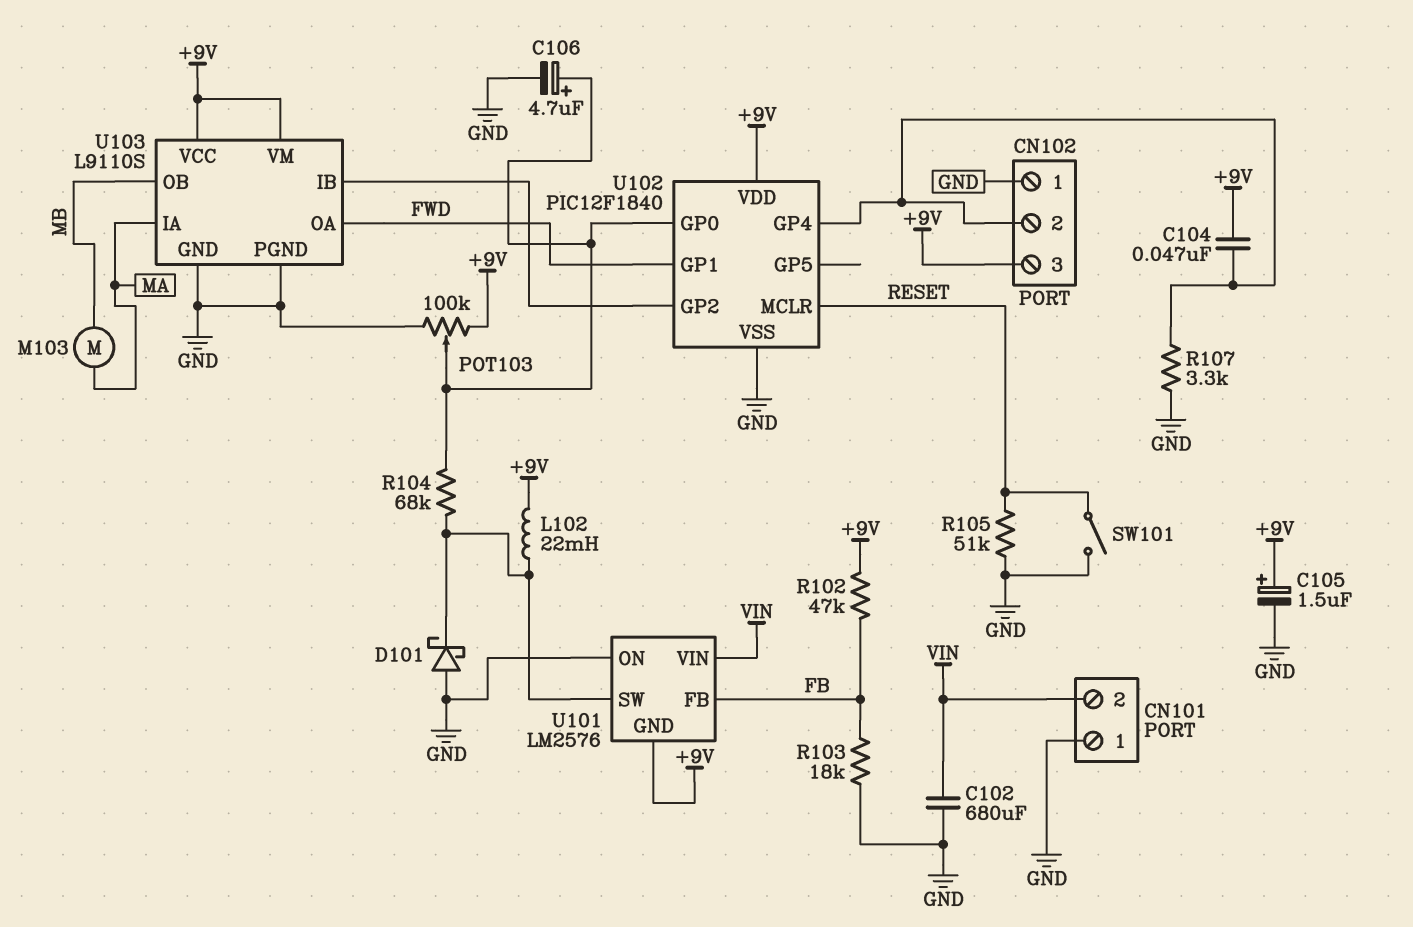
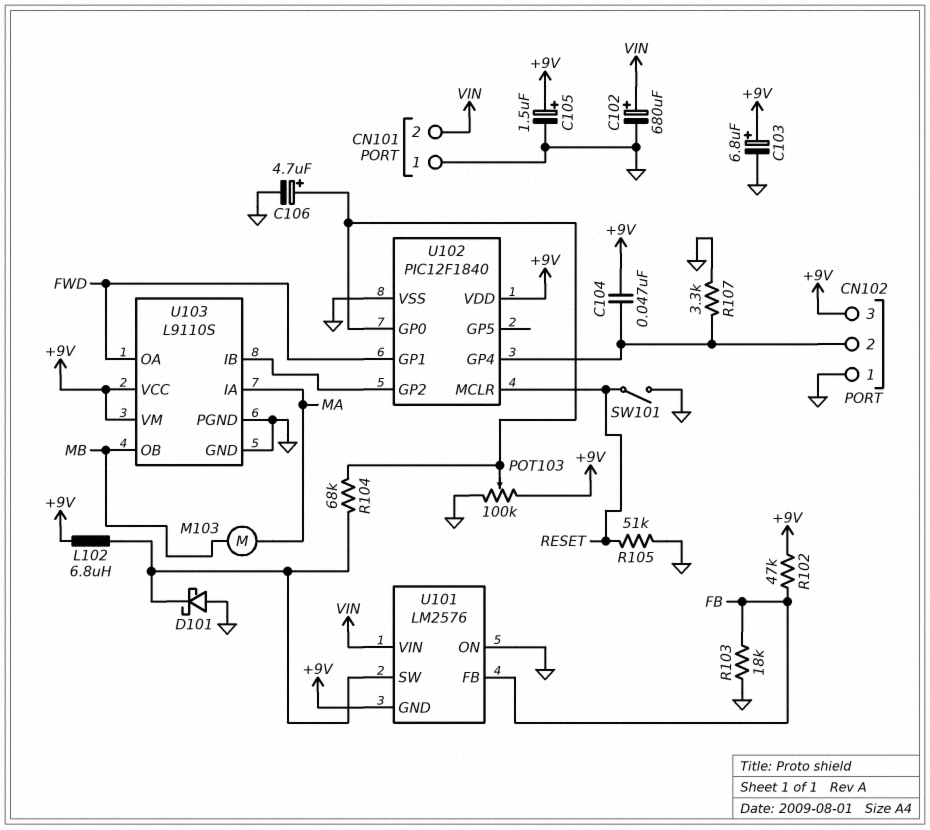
C102: 680uF (GND, VIN) -> 680uF (plus VIN, minus GND)
C103: none -> 6.8uF (plus +9V, minus GND)
L102: 22mH (+9V, U101/SW) -> 6.8uH (+9V, U101/SW)

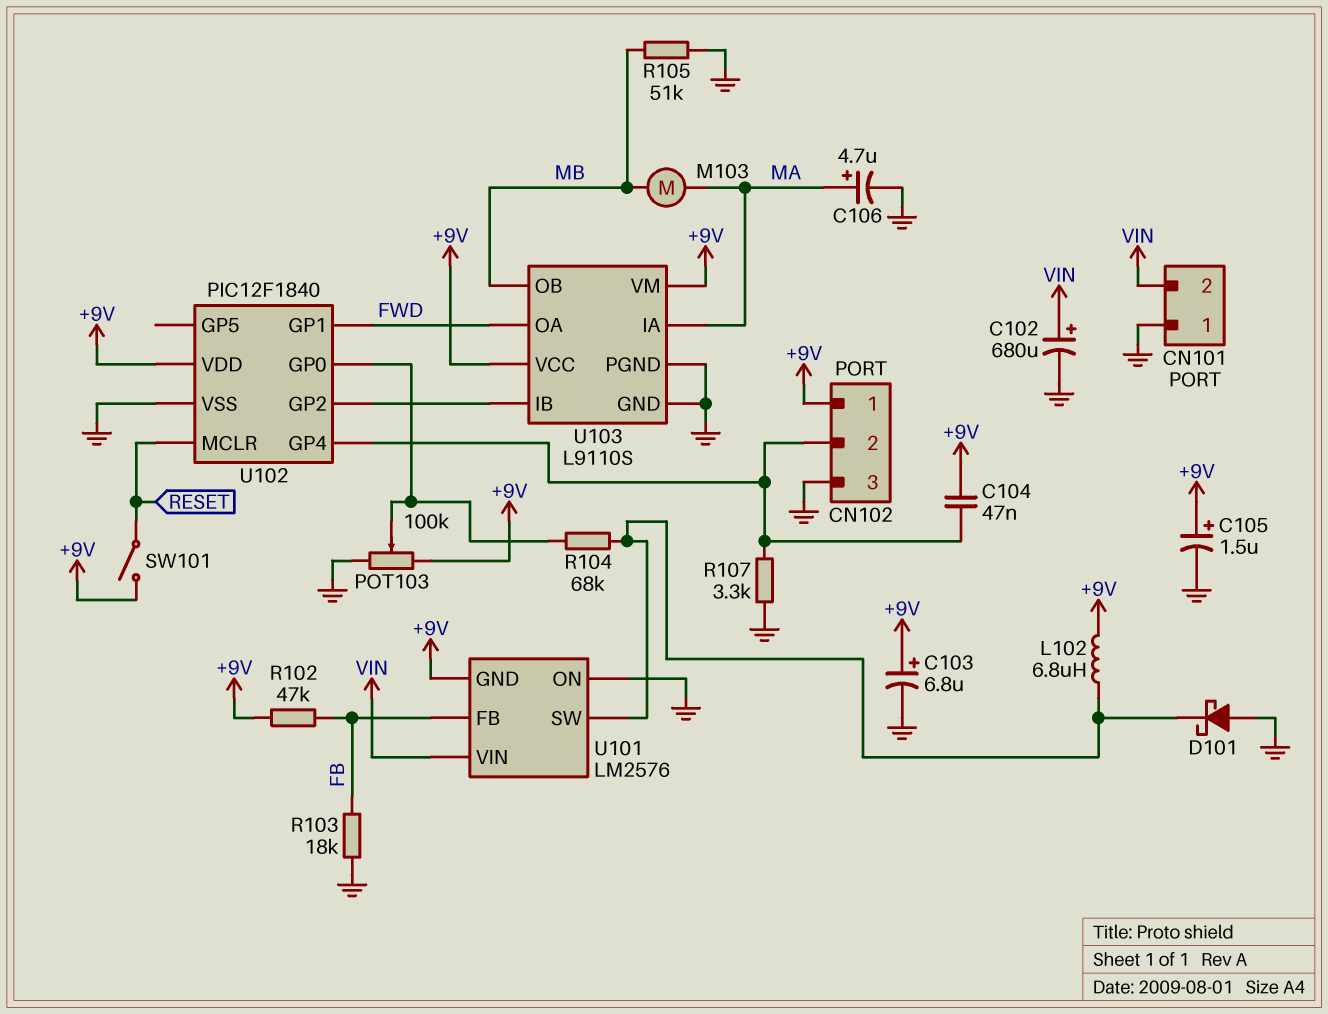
C106: 4.7uF (plus U102/GP0, minus GND) -> 4.7uF (plus MA, minus GND)
CN102 pin 1: GND -> +9V
CN102 pin 3: +9V -> GND
R105: 51k (GND, RESET) -> 51k (GND, MB)
SW101: switch (GND, RESET) -> switch (+9V, RESET)

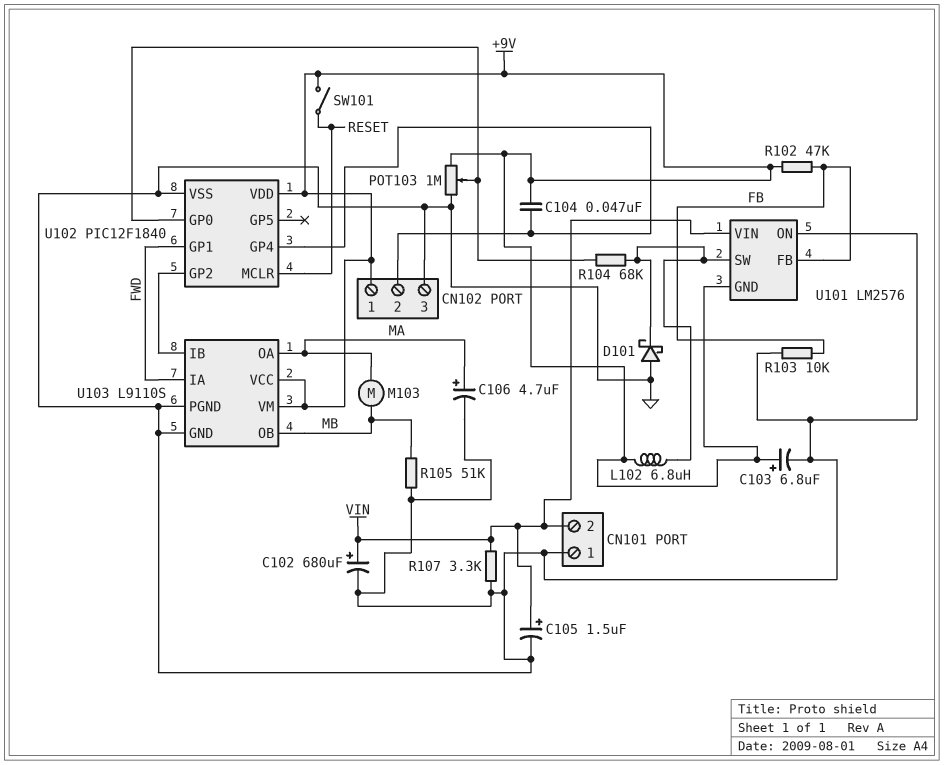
C105: 1.5uF (plus +9V, minus GND) -> 1.5uF (plus VIN, minus GND)
POT103: 100k (+9V, GND, wiper U102/GP0) -> 1M (+9V, GND, wiper U102/GP0)
R103: 18k (FB, GND) -> 10k (FB, GND)
R107: 3.3k (CN102/2, GND) -> 3.3k (GND, VIN)
U103 pin IA: MA -> FWD
U103 pin OA: FWD -> MA

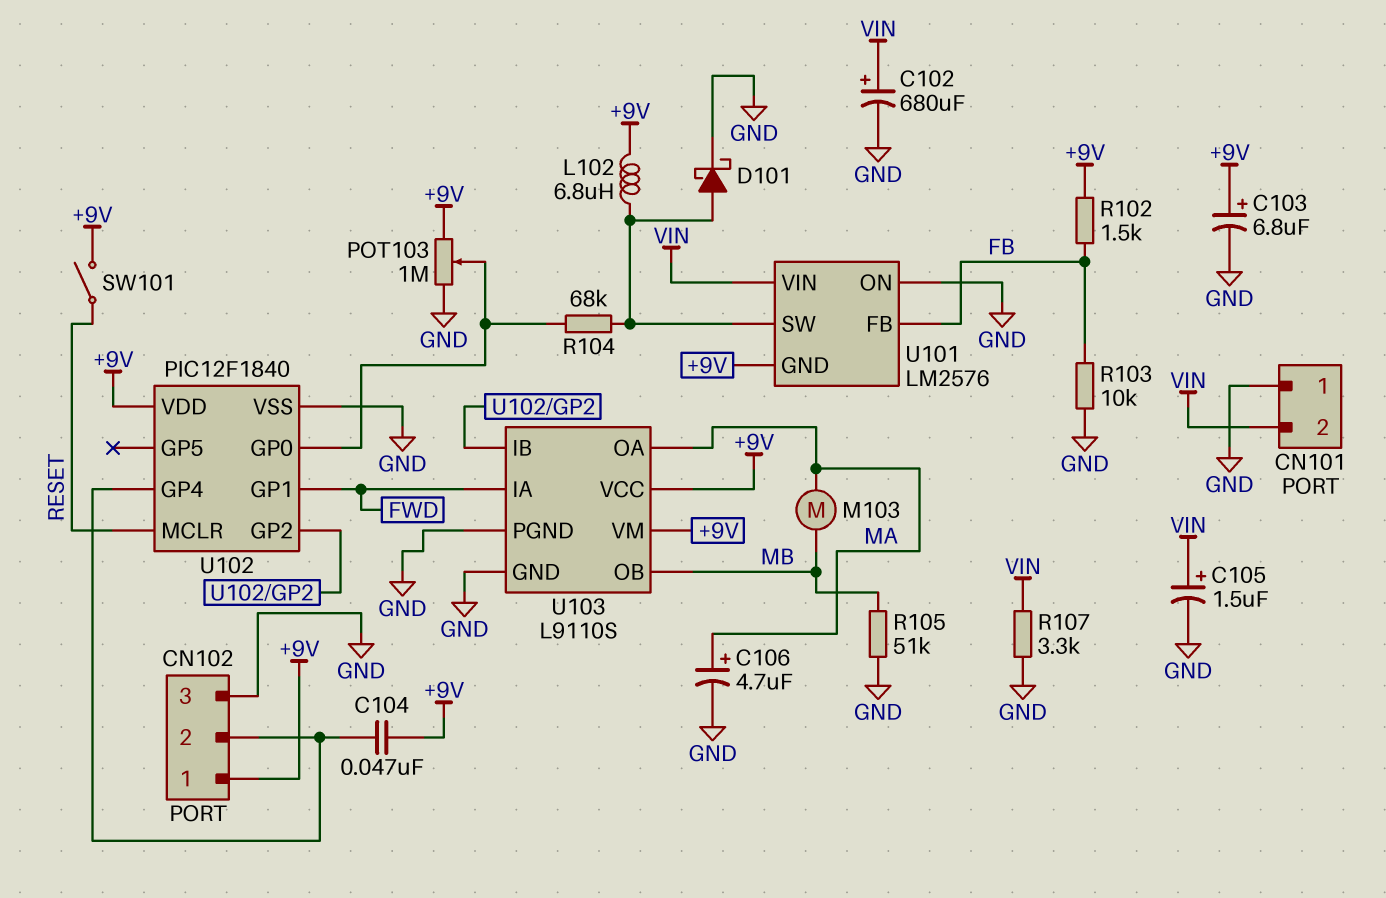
D101: schottky (A GND, K U101/SW) -> schottky (A U101/SW, K GND)
R102: 47k (+9V, FB) -> 1.5k (+9V, FB)

